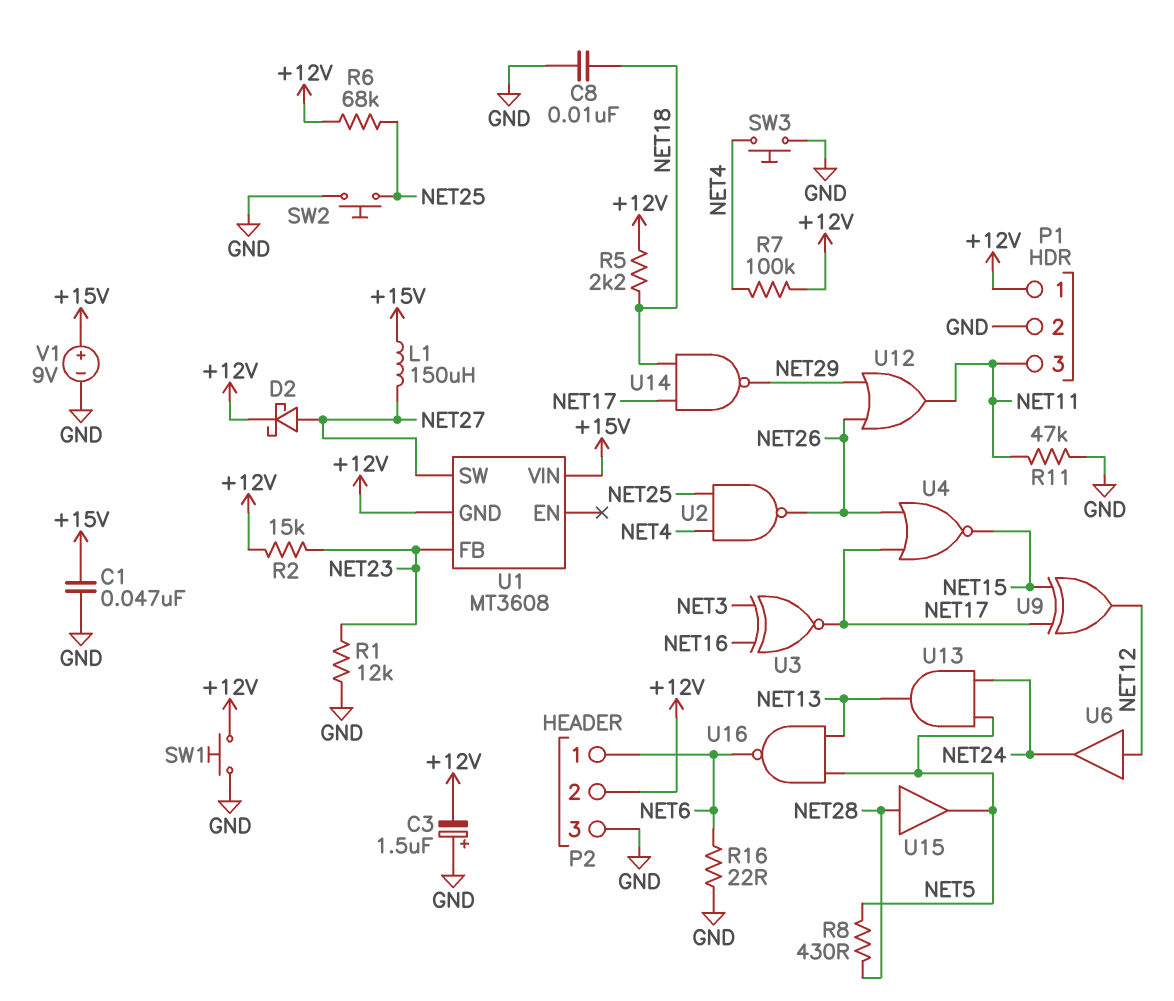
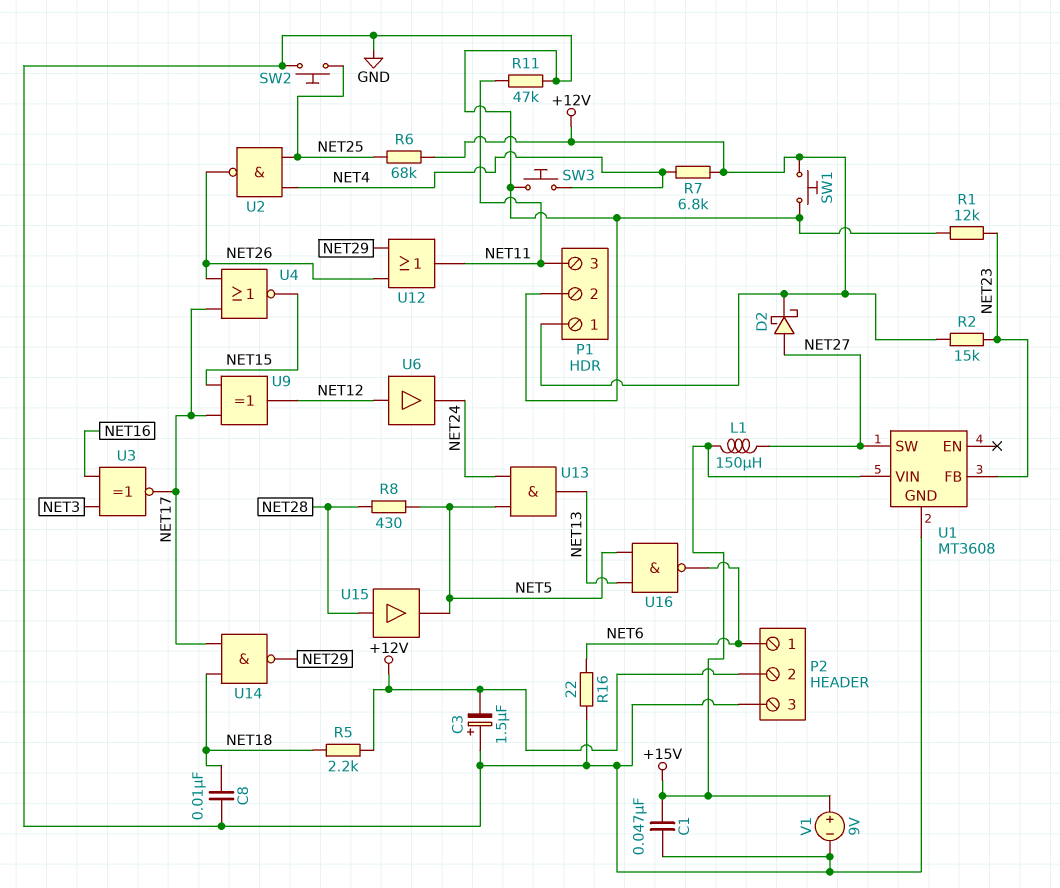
R7: 100k (+12V, NET4) -> 6.8k (+12V, NET4)
U1 pin GND: +12V -> GND

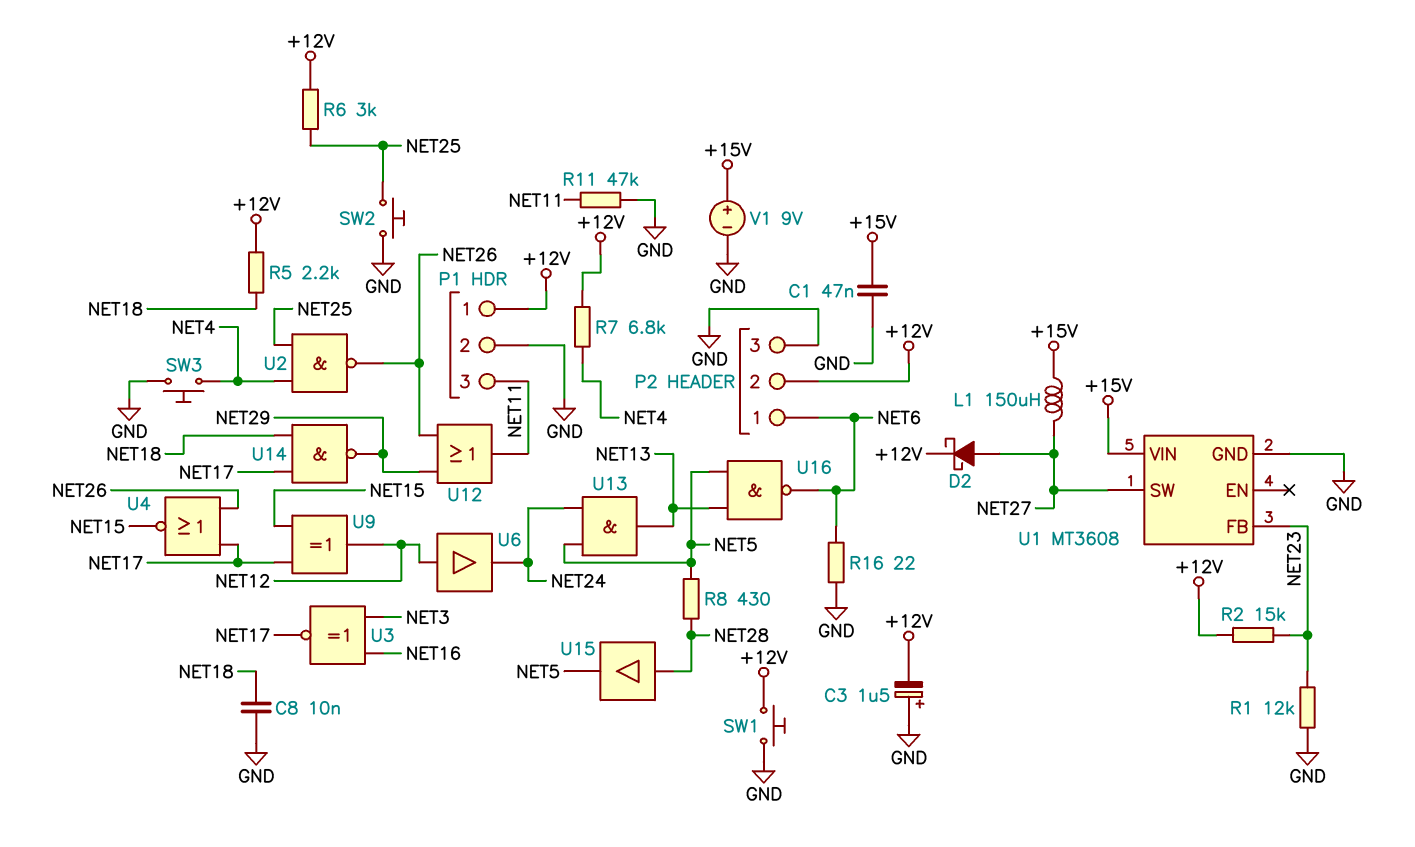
R6: 68k (+12V, NET25) -> 3k (+12V, NET25)

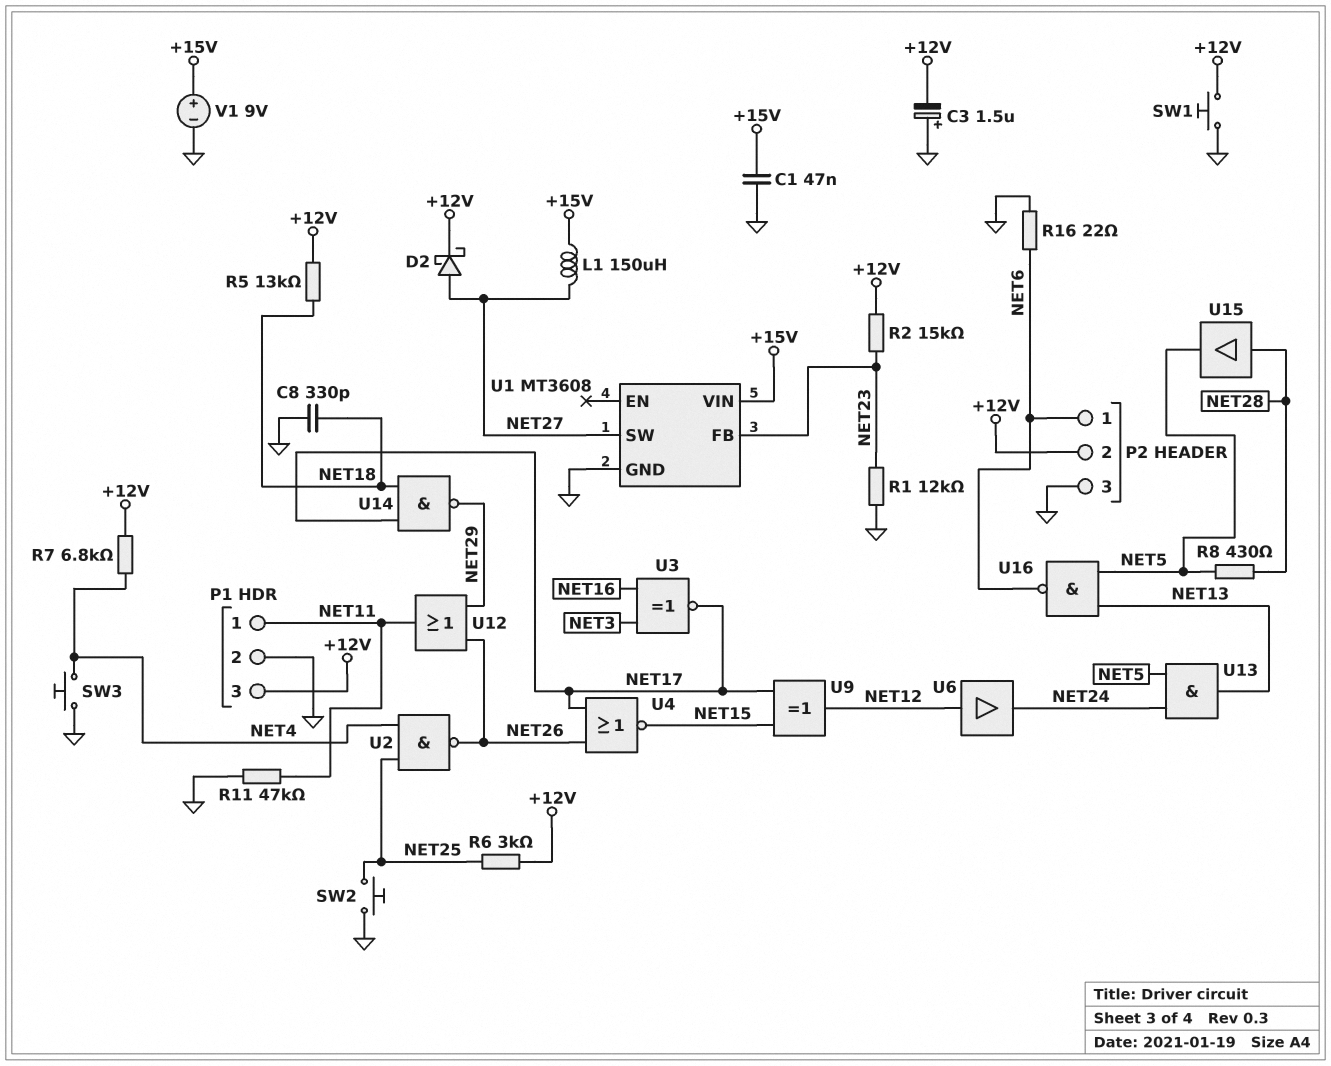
C8: 10nF (GND, NET18) -> 330pF (GND, NET18)
P1 pin 1: +12V -> NET11
P1 pin 3: NET11 -> +12V
R5: 2.2k (+12V, NET18) -> 13k (+12V, NET18)

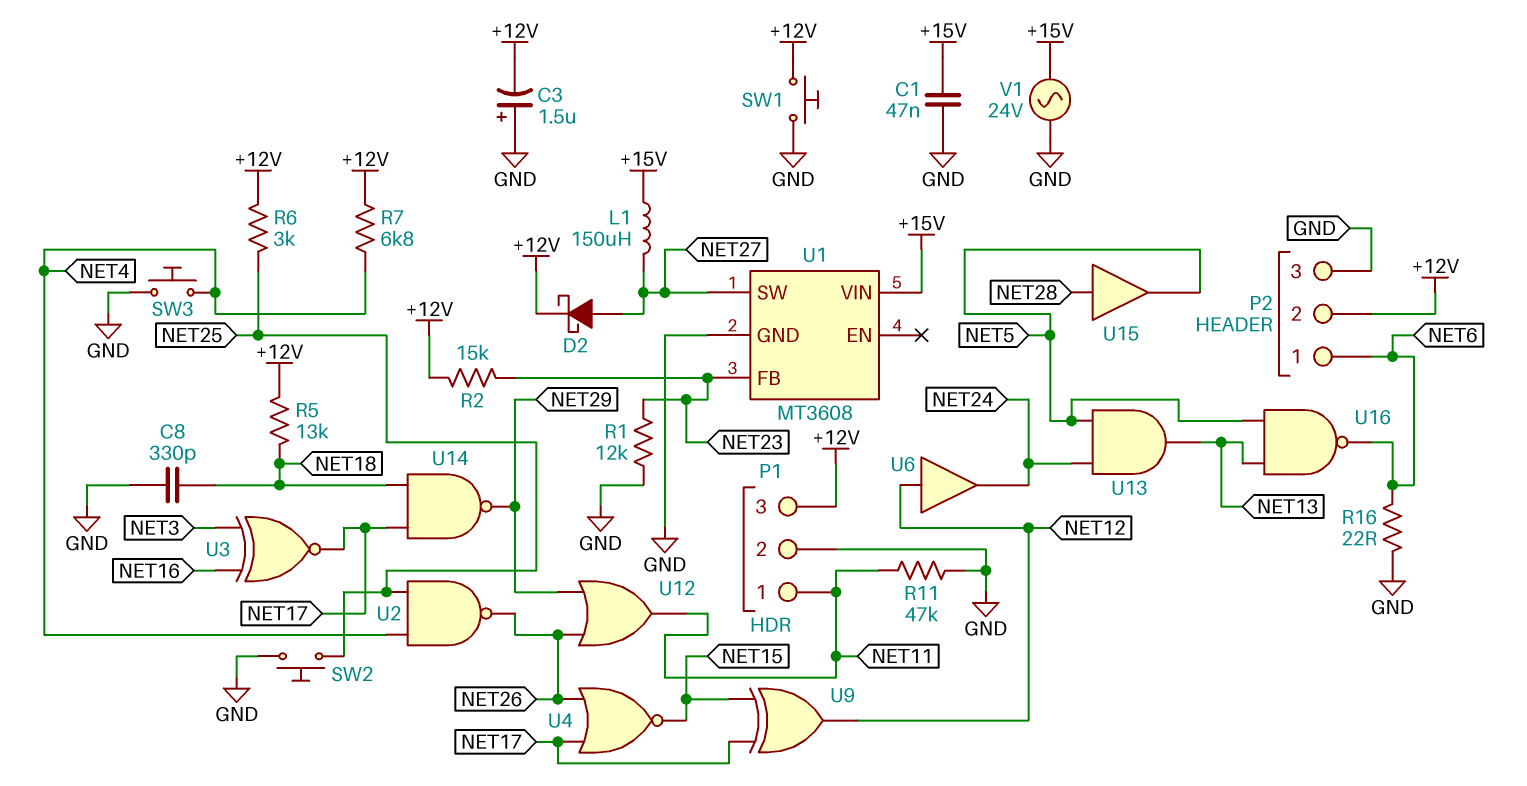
R8: 430 (NET5, NET28) -> none
V1: 9V (plus +15V, minus GND) -> AC 24V (+15V, GND)

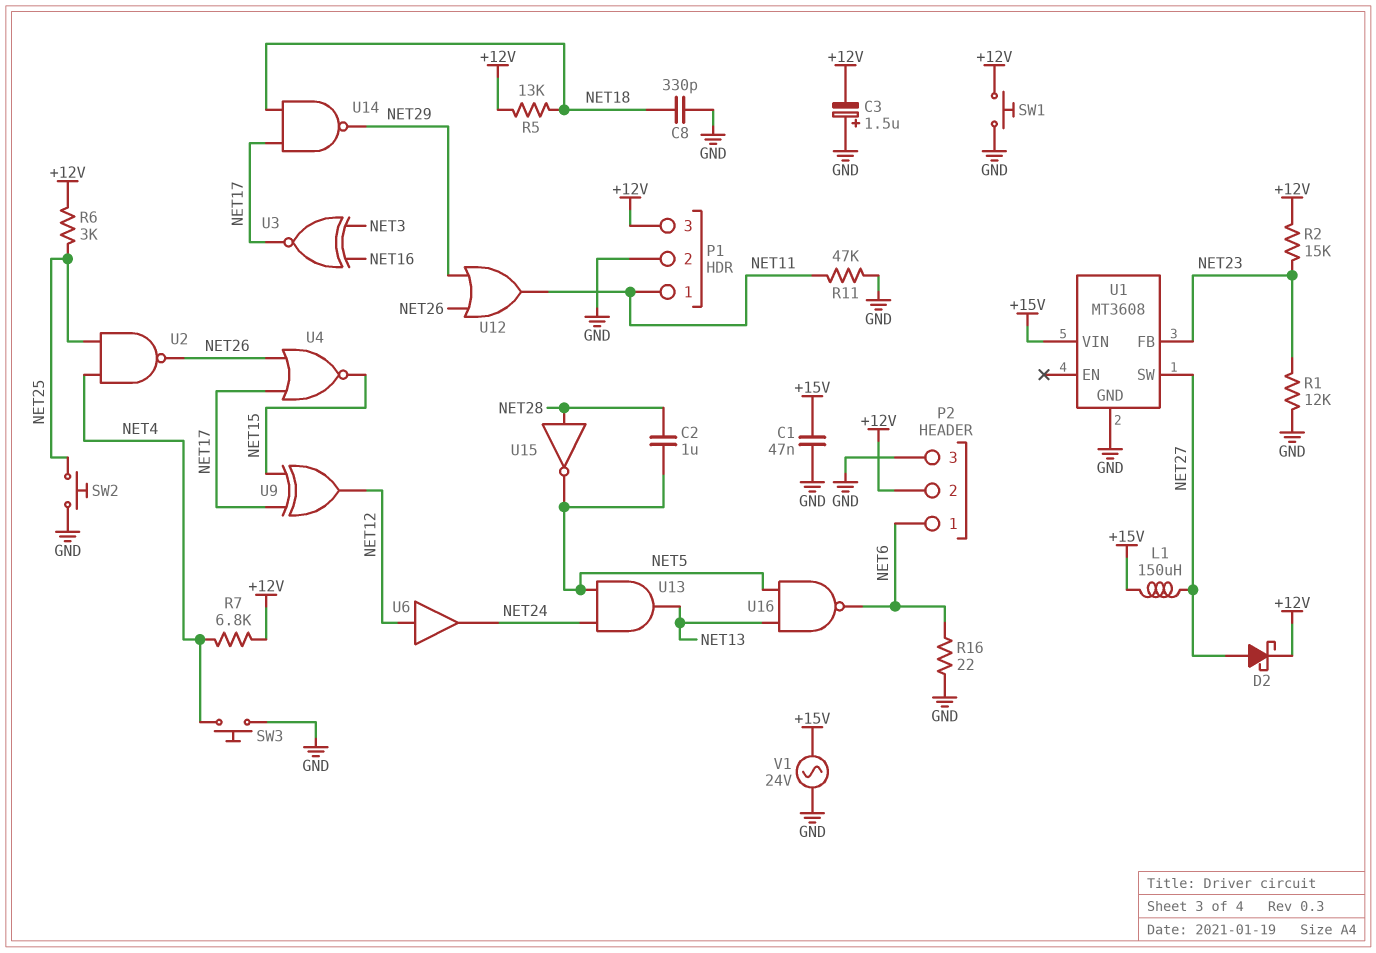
C2: none -> 1uF (NET5, NET28)
U15: buffer (in NET28, out NET5) -> NOT (in NET28, out NET5)

